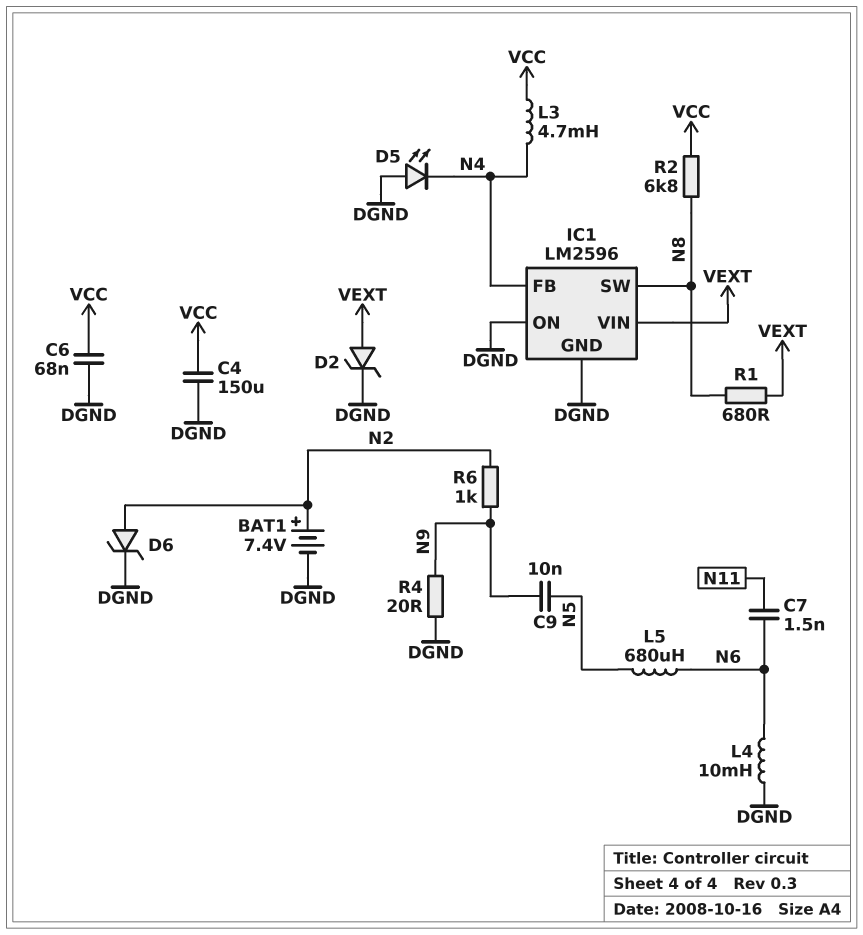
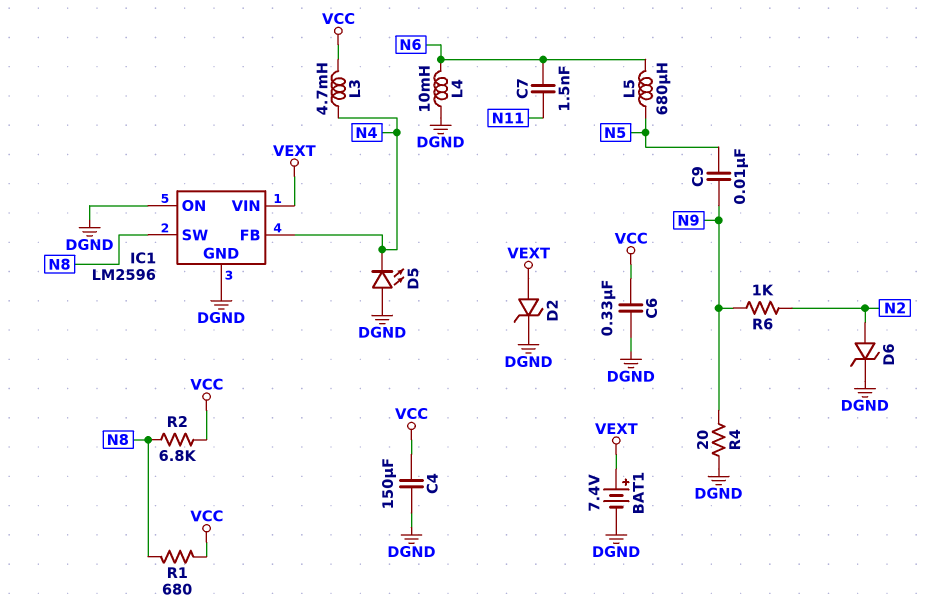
BAT1: 7.4V (plus N2, minus DGND) -> 7.4V (plus VEXT, minus DGND)
C6: 68nF (DGND, VCC) -> 330nF (DGND, VCC)
R1: 680 (N8, VEXT) -> 680 (N8, VCC)

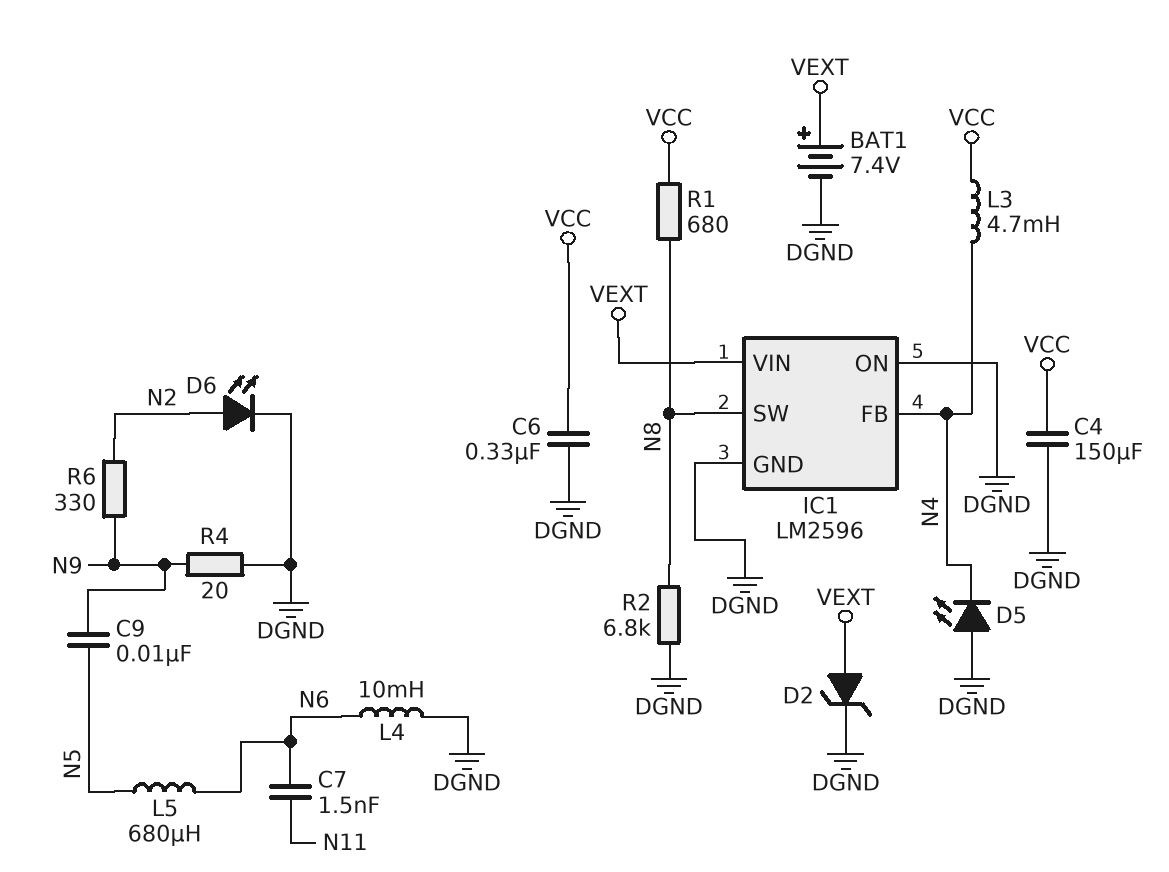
D6: zener (A N2, K DGND) -> LED (A N2, K DGND)
R2: 6.8k (N8, VCC) -> 6.8k (DGND, N8)
R6: 1k (N2, N9) -> 330 (N2, N9)

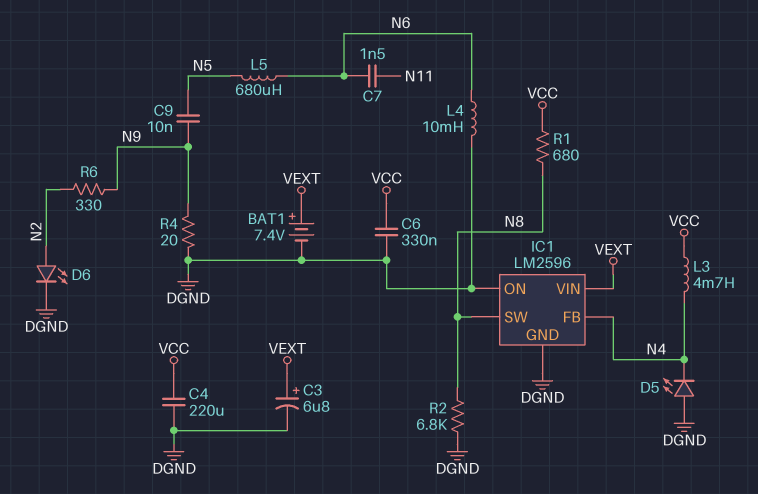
C3: none -> 6.8uF (plus VEXT, minus DGND)
C4: 150uF (DGND, VCC) -> 220uF (DGND, VCC)
D2: zener (A VEXT, K DGND) -> none

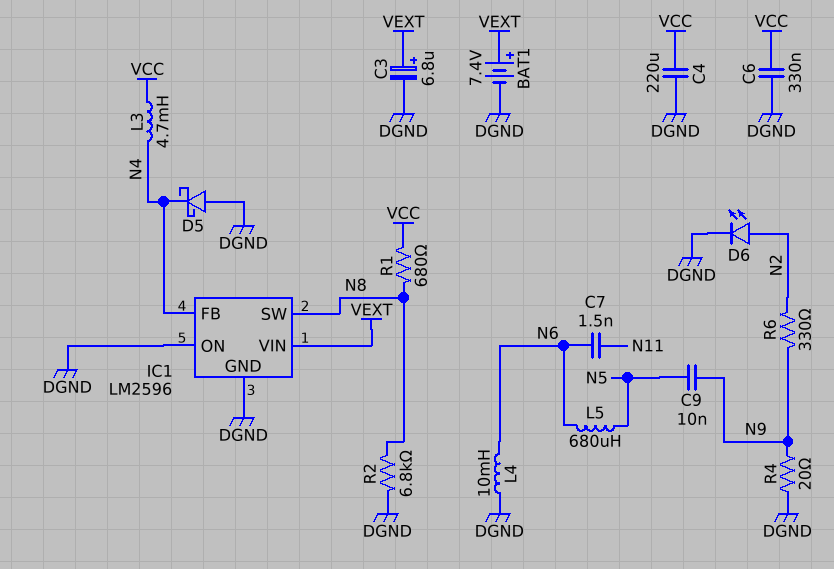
D5: LED (A DGND, K N4) -> schottky (A DGND, K N4)

